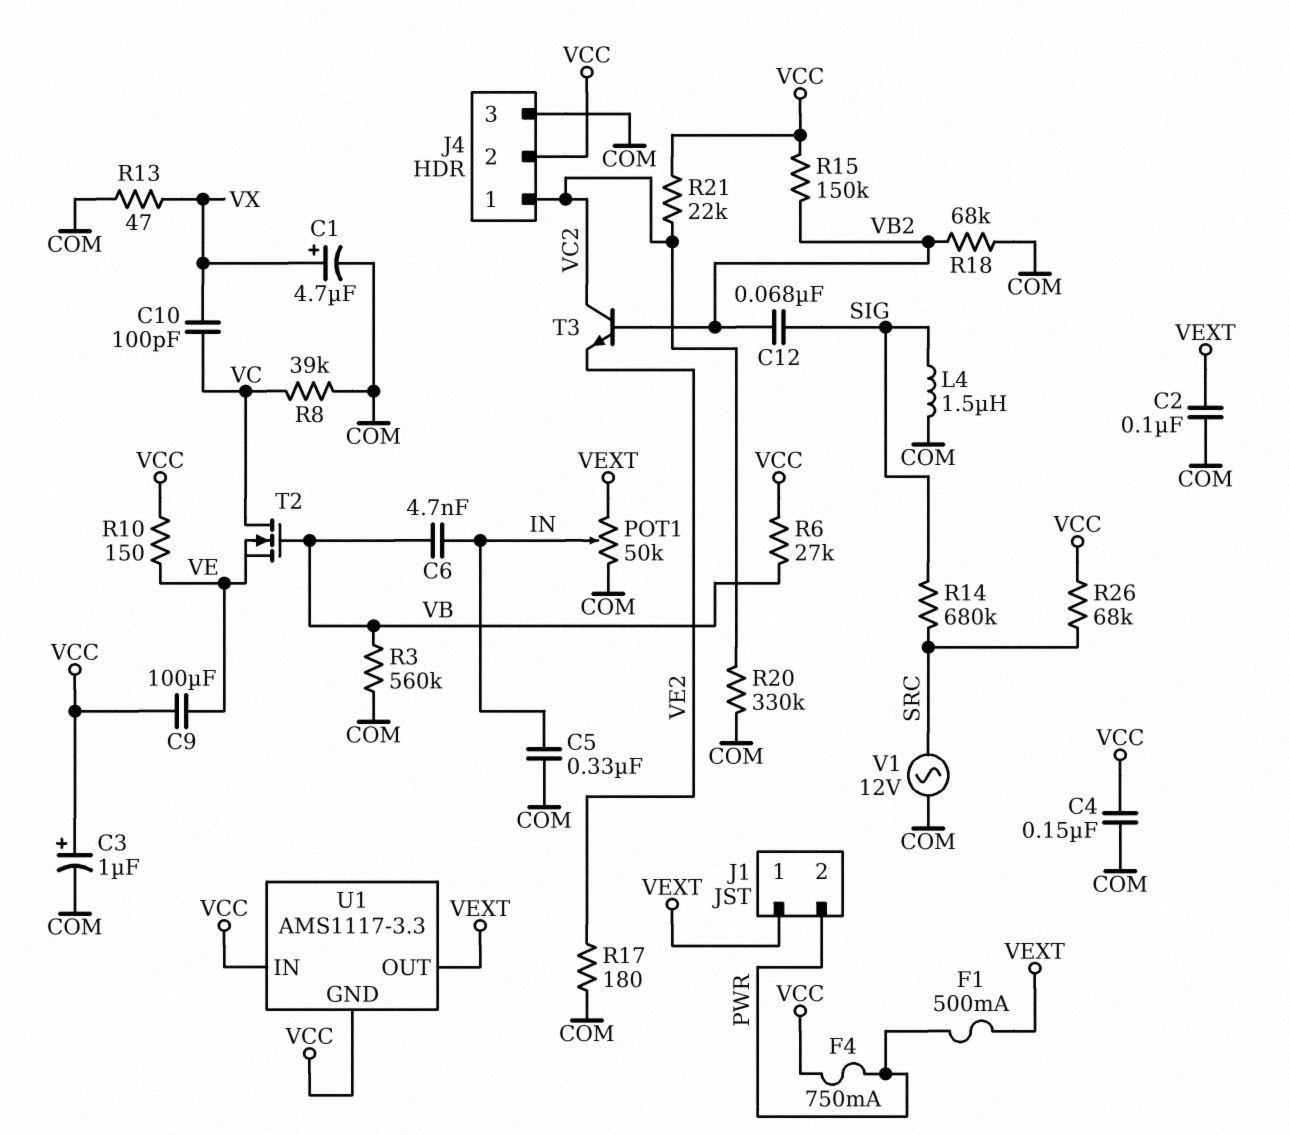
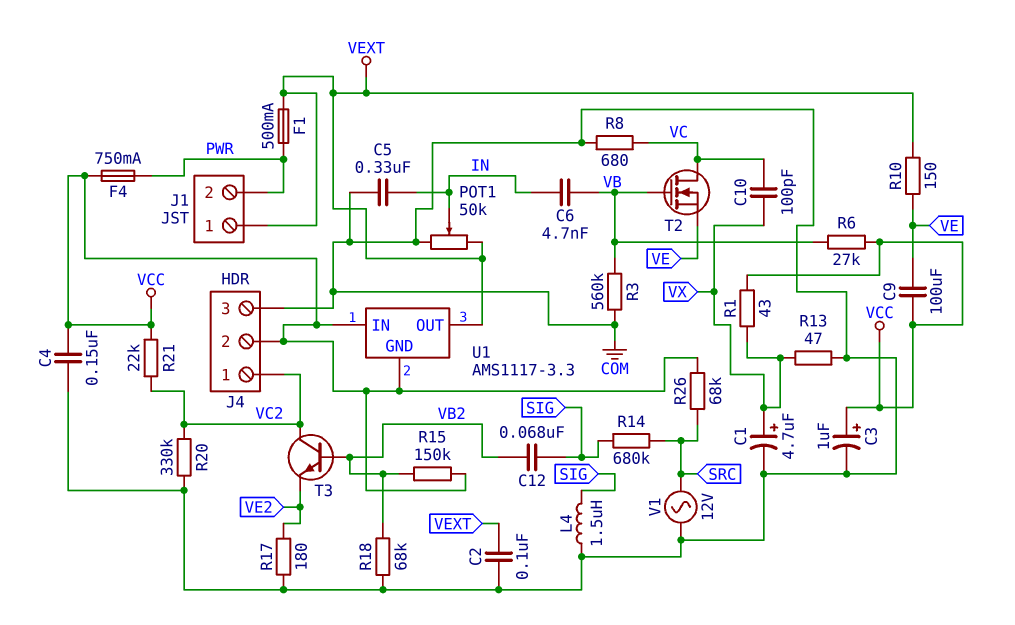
R1: none -> 43 (VCC, VX)
R8: 39k (COM, VC) -> 680 (COM, VC)
R10: 150 (VCC, VE) -> 150 (VE, VEXT)

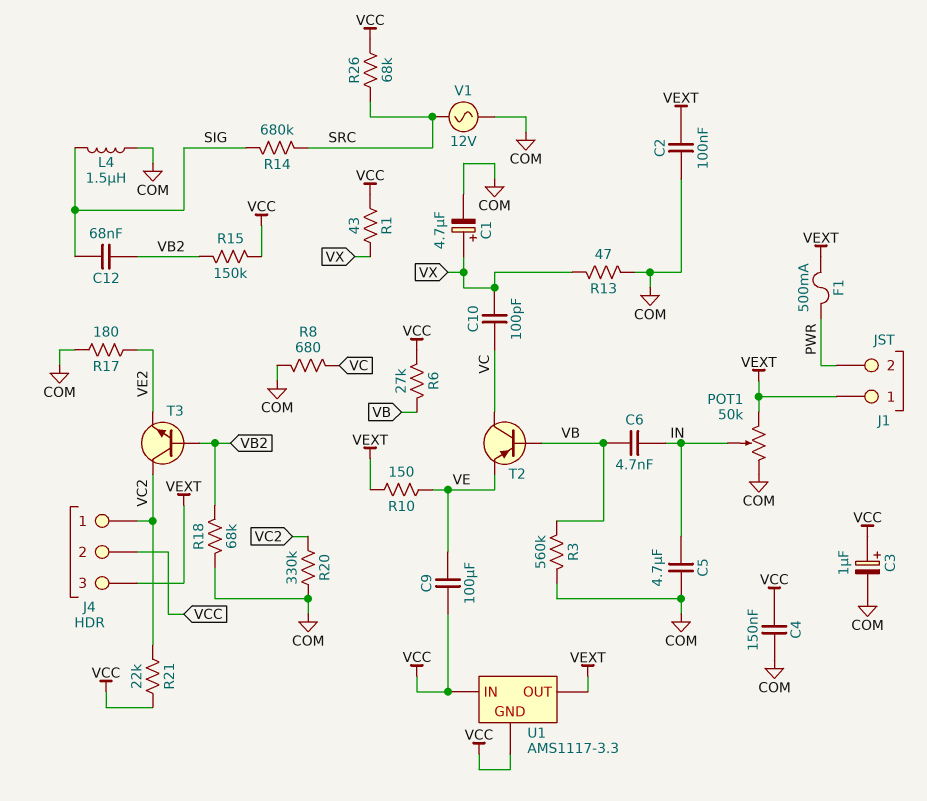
C5: 330nF (COM, IN) -> 4.7uF (COM, IN)
F4: 750mA (PWR, VCC) -> none
J4 pin 3: COM -> VEXT
T2: NMOS (G VB, D VC, S VE) -> PNP (B VB, C VC, E VE)

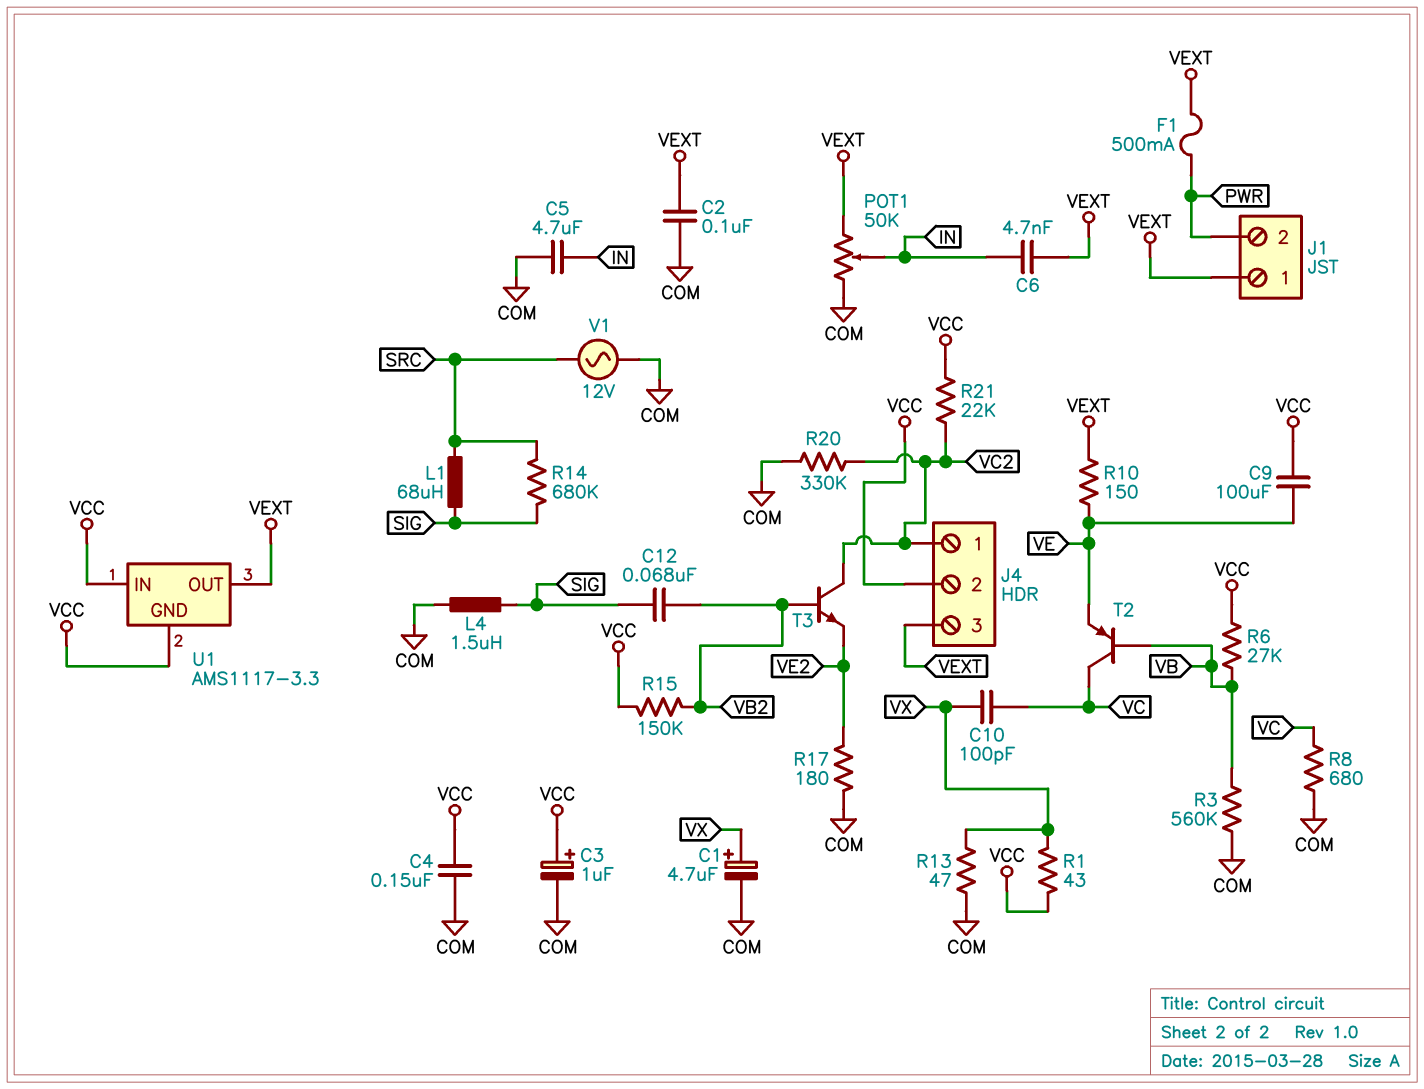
C6: 4.7nF (IN, VB) -> 4.7nF (IN, VEXT)
L1: none -> 68uH (SIG, SRC)
R18: 68k (COM, VB2) -> none
R26: 68k (SRC, VCC) -> none

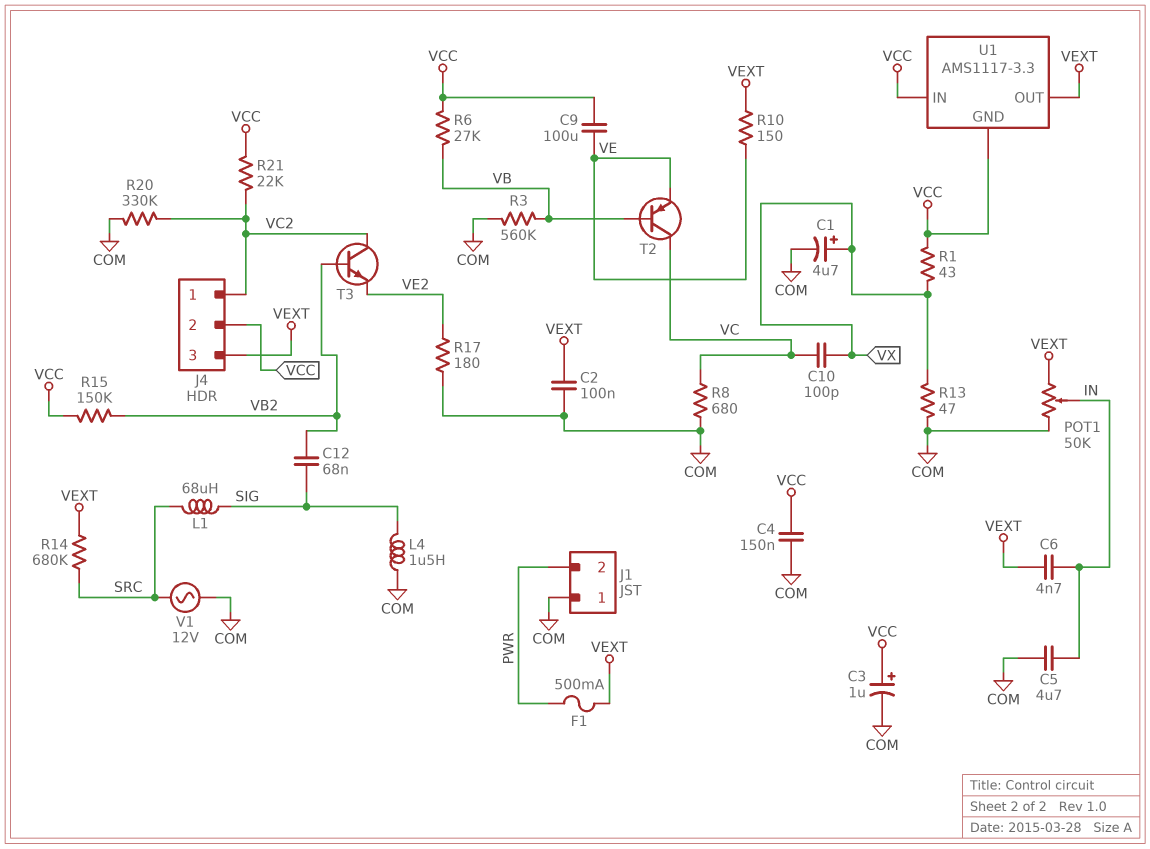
J1 pin 1: VEXT -> COM
R14: 680k (SIG, SRC) -> 680k (SRC, VEXT)

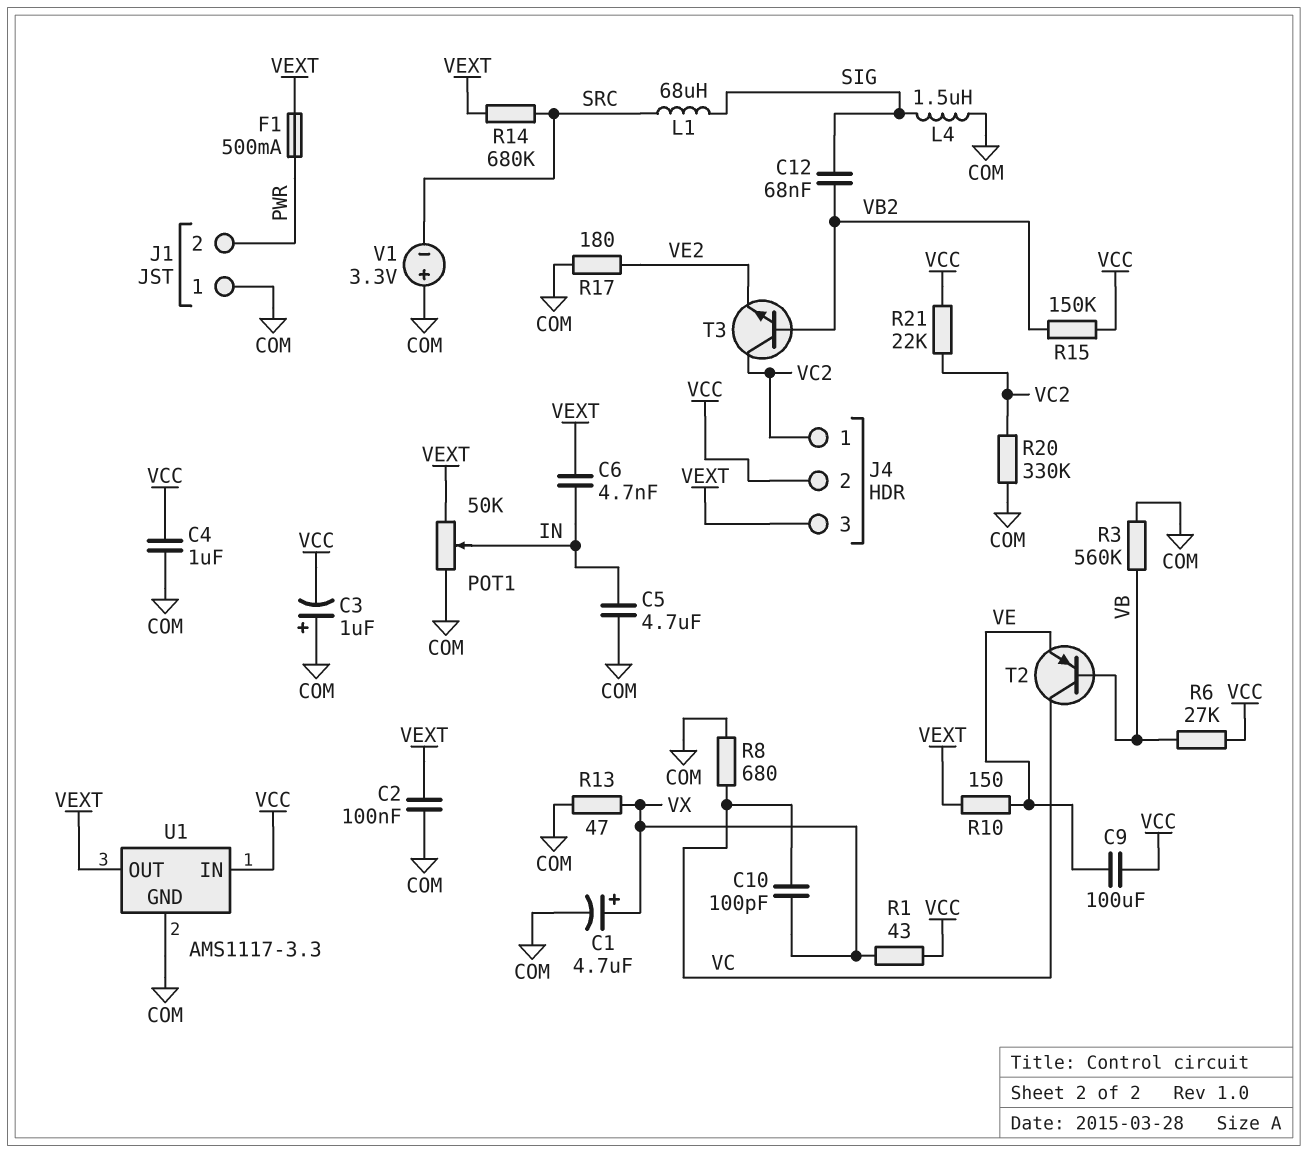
C3: 1uF (plus VCC, minus COM) -> 1uF (plus COM, minus VCC)
C4: 150nF (COM, VCC) -> 1uF (COM, VCC)
U1 pin GND: VCC -> COM
V1: AC 12V (COM, SRC) -> 3.3V (plus COM, minus SRC)

